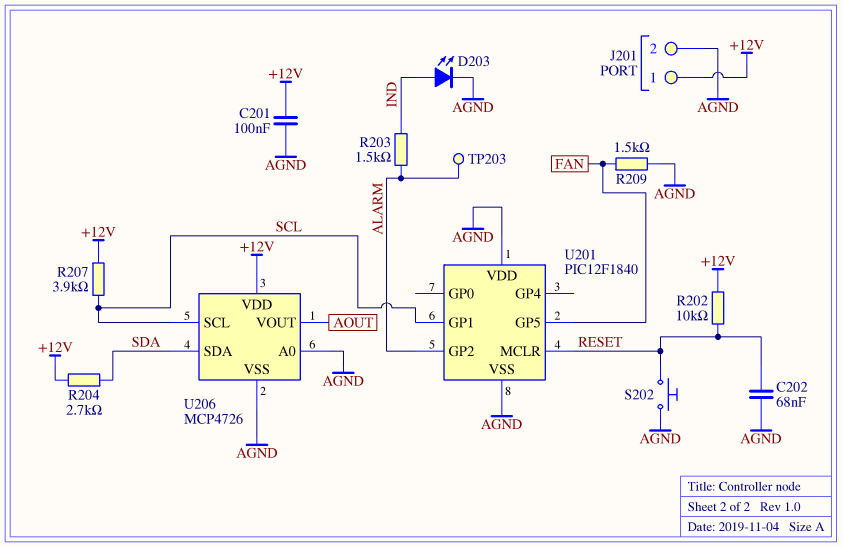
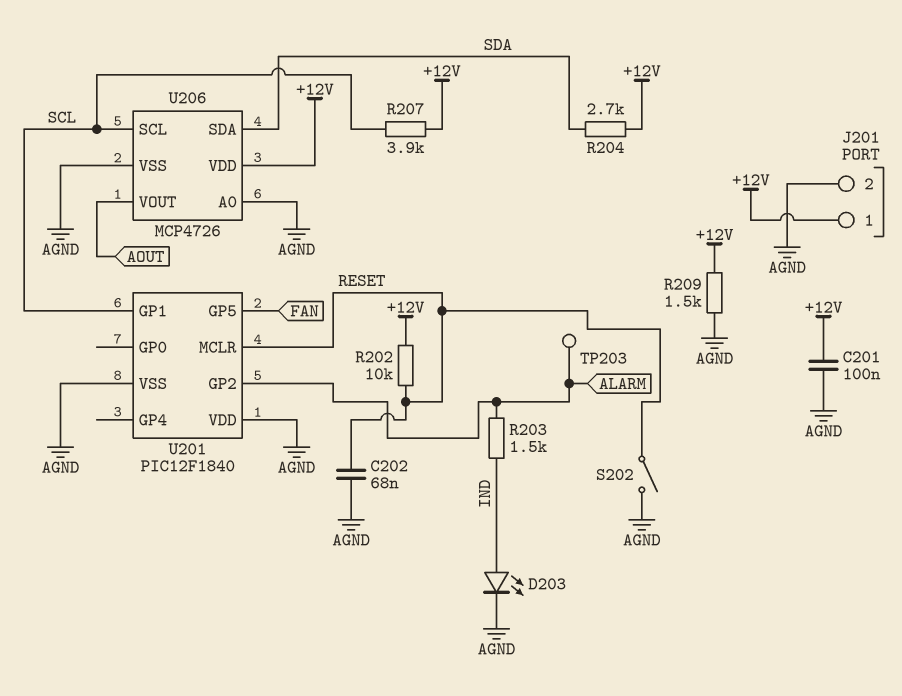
R209: 1.5k (AGND, FAN) -> 1.5k (+12V, AGND)
S202: button (AGND, RESET) -> switch (AGND, RESET)

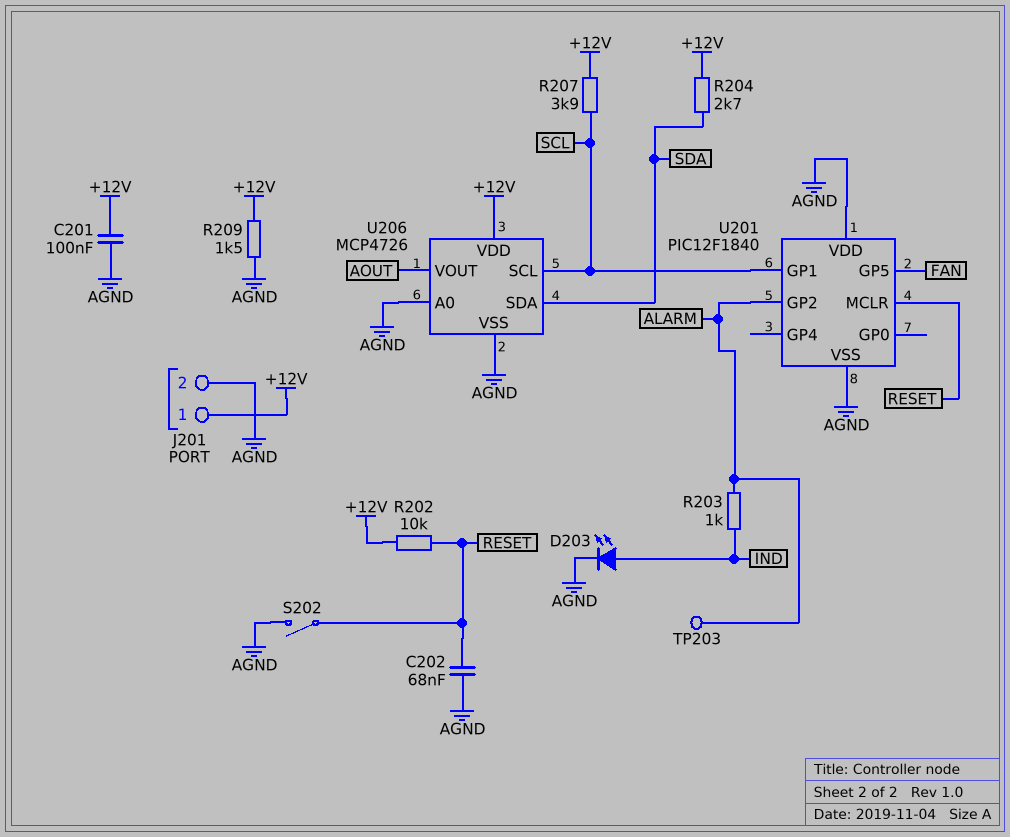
R203: 1.5k (ALARM, IND) -> 1k (ALARM, IND)

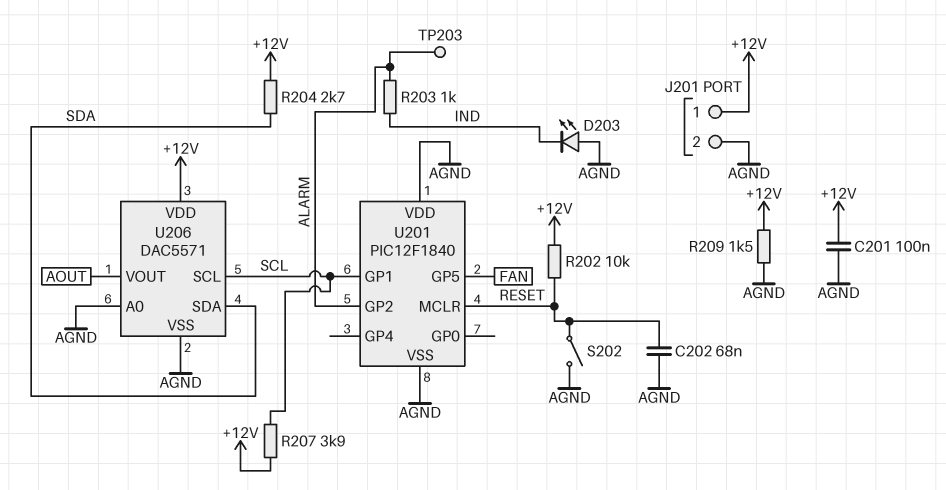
D203: LED (A IND, K AGND) -> LED (A AGND, K IND)
U206: MCP4726 -> DAC5571

